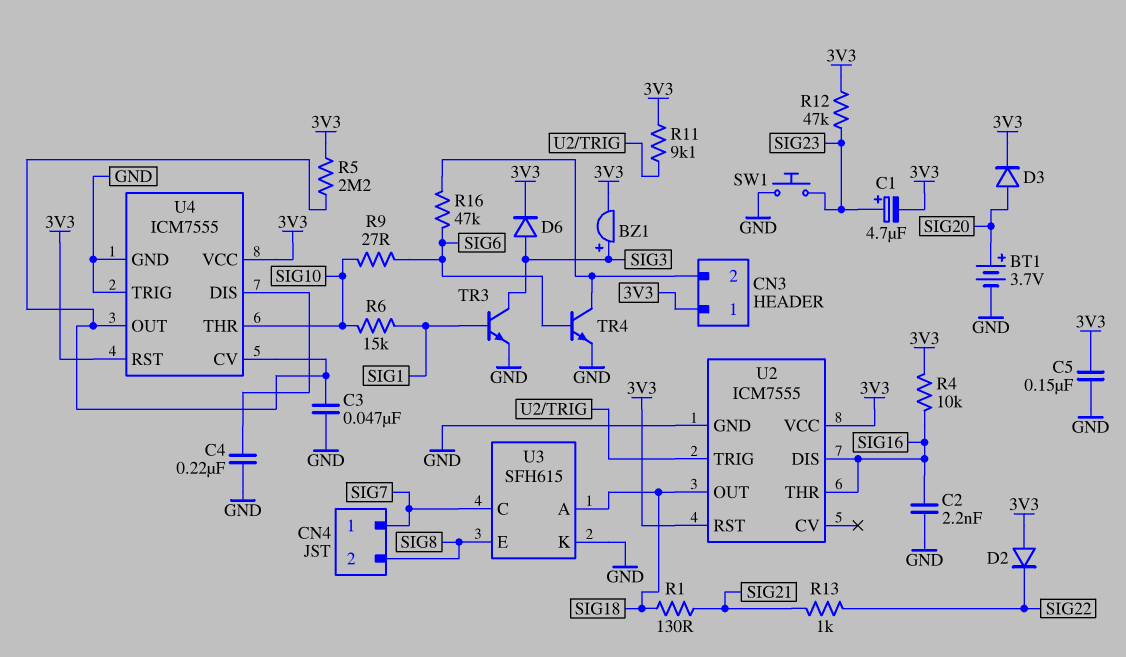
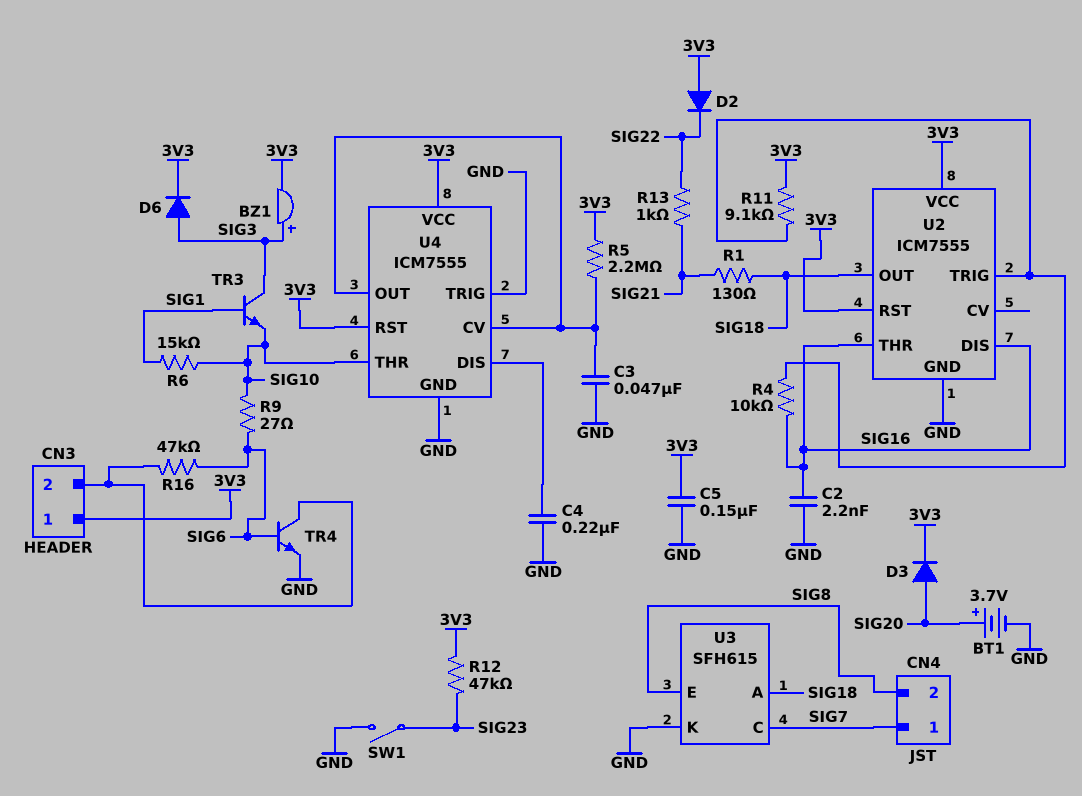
C1: 4.7uF (plus SIG23, minus 3V3) -> none
R4: 10k (3V3, SIG16) -> 10k (SIG16, U2/TRIG)
SW1: button (GND, SIG23) -> switch (GND, SIG23)
TR3: NPN (B SIG1, C SIG3, E GND) -> NPN (B SIG1, C SIG3, E SIG10)

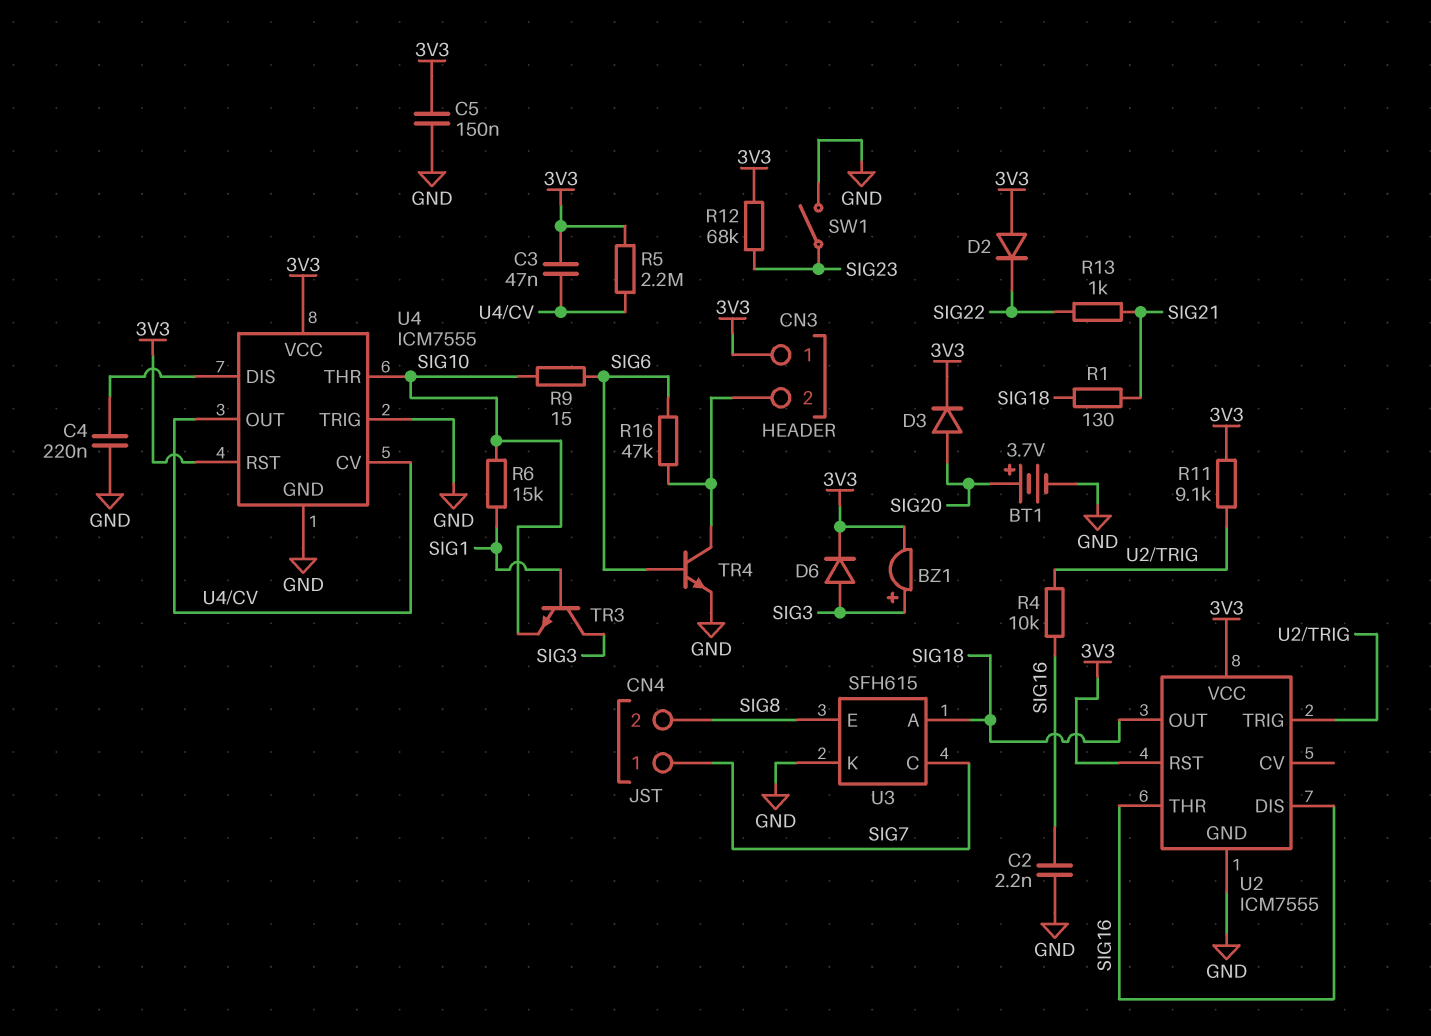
C3: 47nF (GND, U4/CV) -> 47nF (3V3, U4/CV)
R9: 27 (SIG6, SIG10) -> 15 (SIG6, SIG10)
R12: 47k (3V3, SIG23) -> 68k (3V3, SIG23)

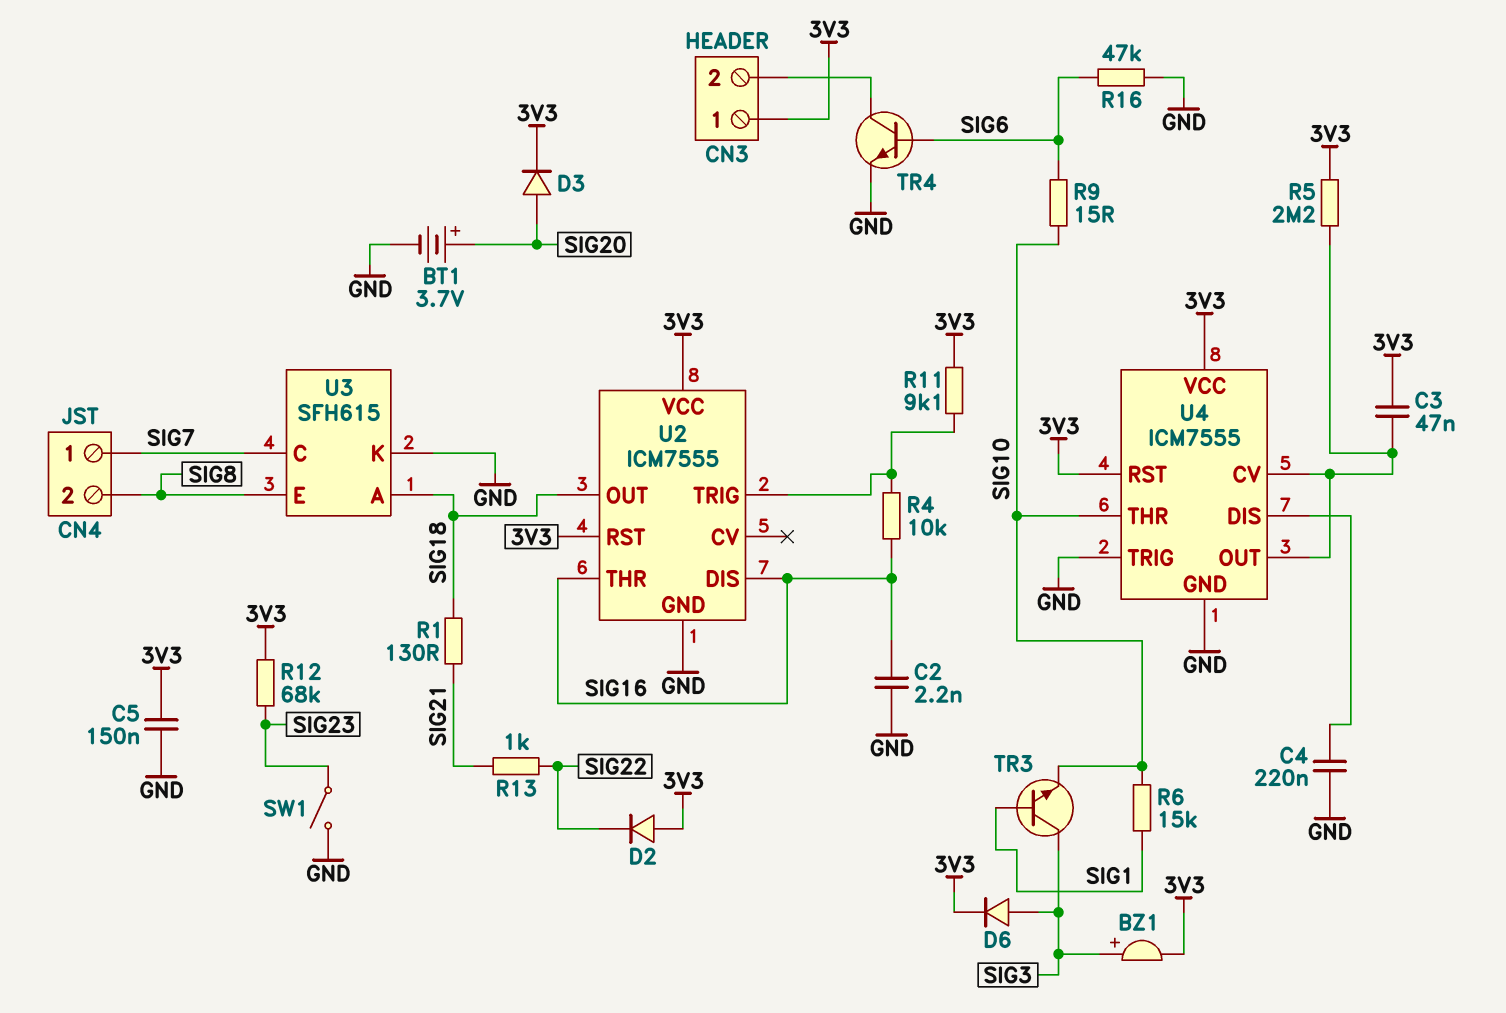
R16: 47k (CN3/2, SIG6) -> 47k (GND, SIG6)

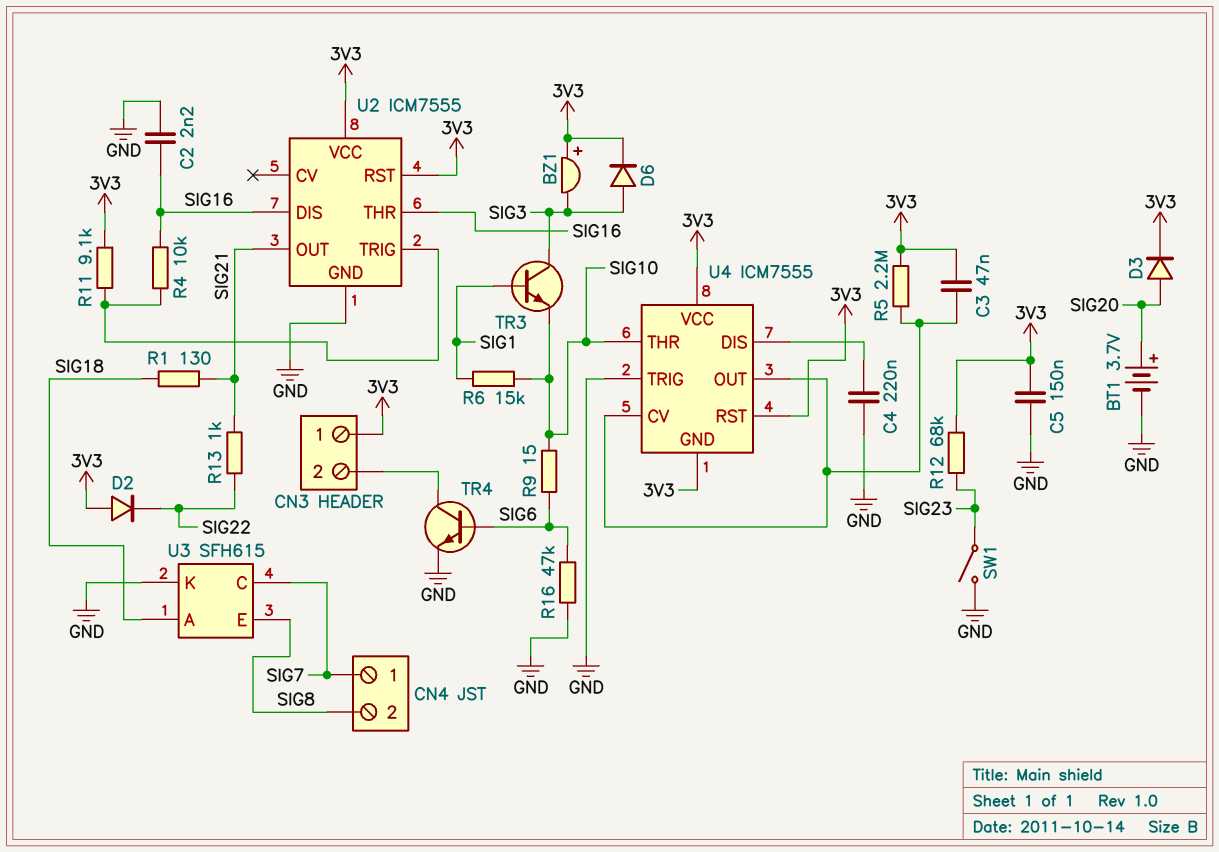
BZ1: buzzer (plus SIG3, minus 3V3) -> buzzer (plus 3V3, minus SIG3)
U2 pin OUT: SIG18 -> SIG21
U4 pin GND: GND -> 3V3

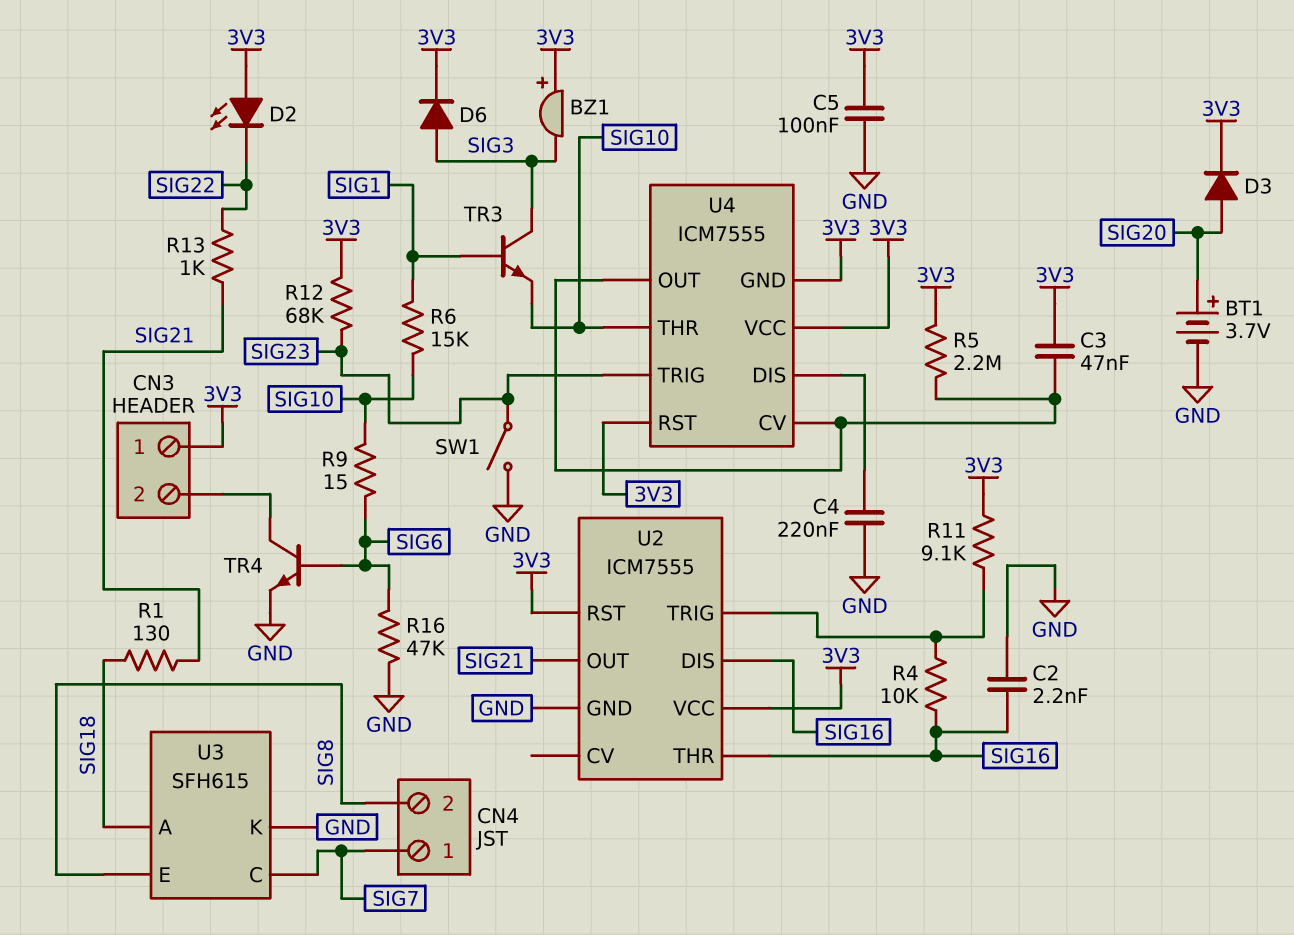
C5: 150nF (3V3, GND) -> 100nF (3V3, GND)
D2: diode (A 3V3, K SIG22) -> LED (A 3V3, K SIG22)
U4 pin TRIG: GND -> SIG23

